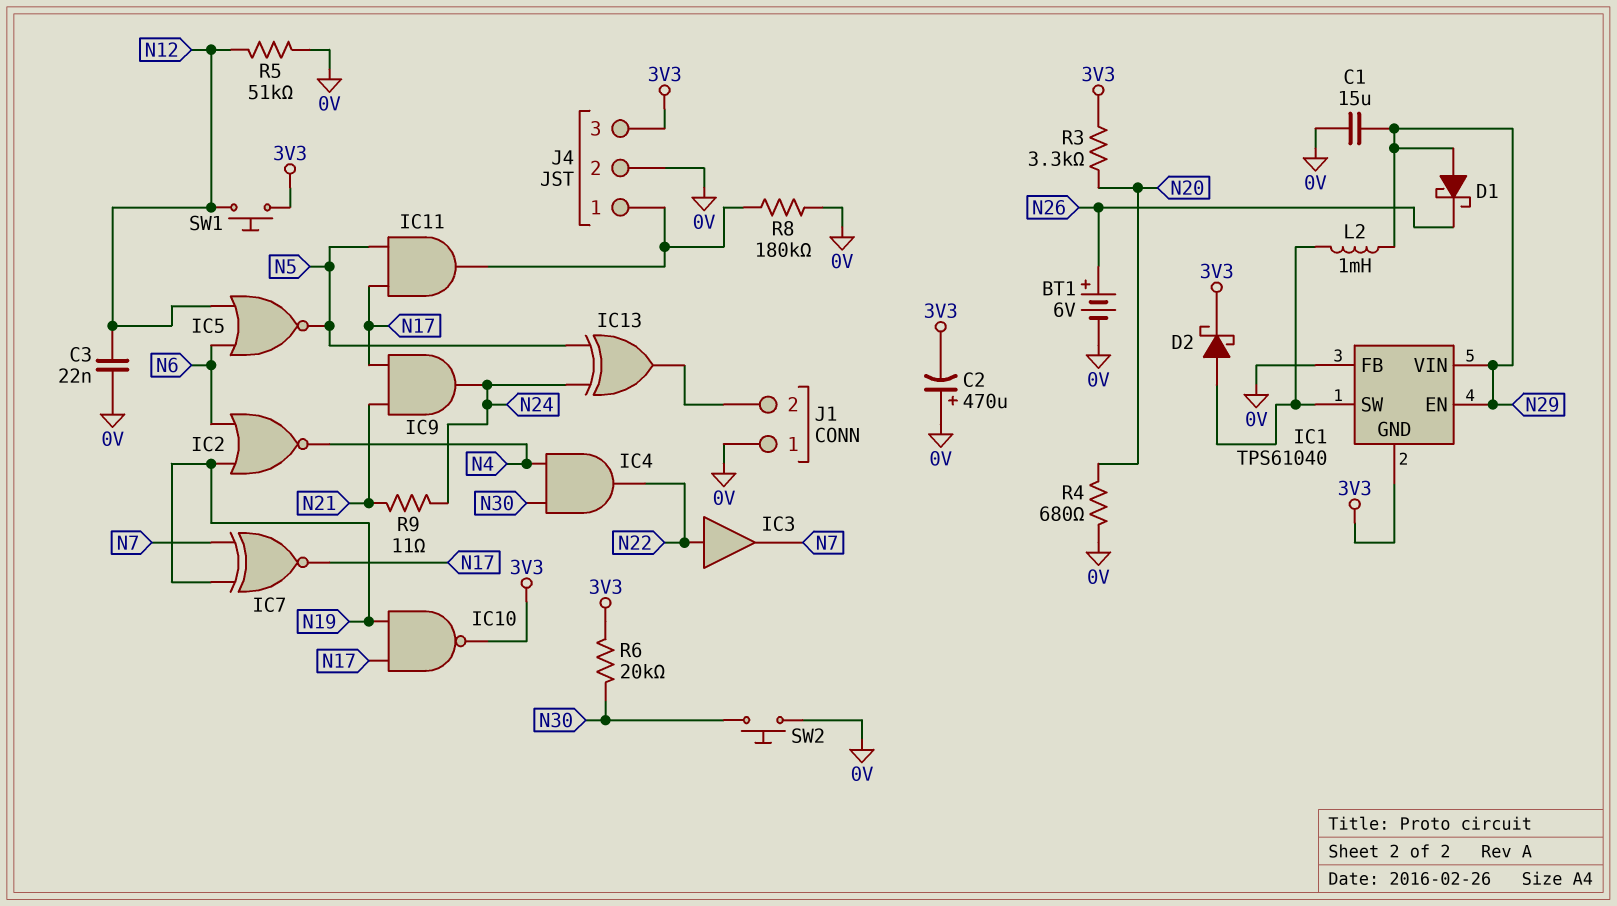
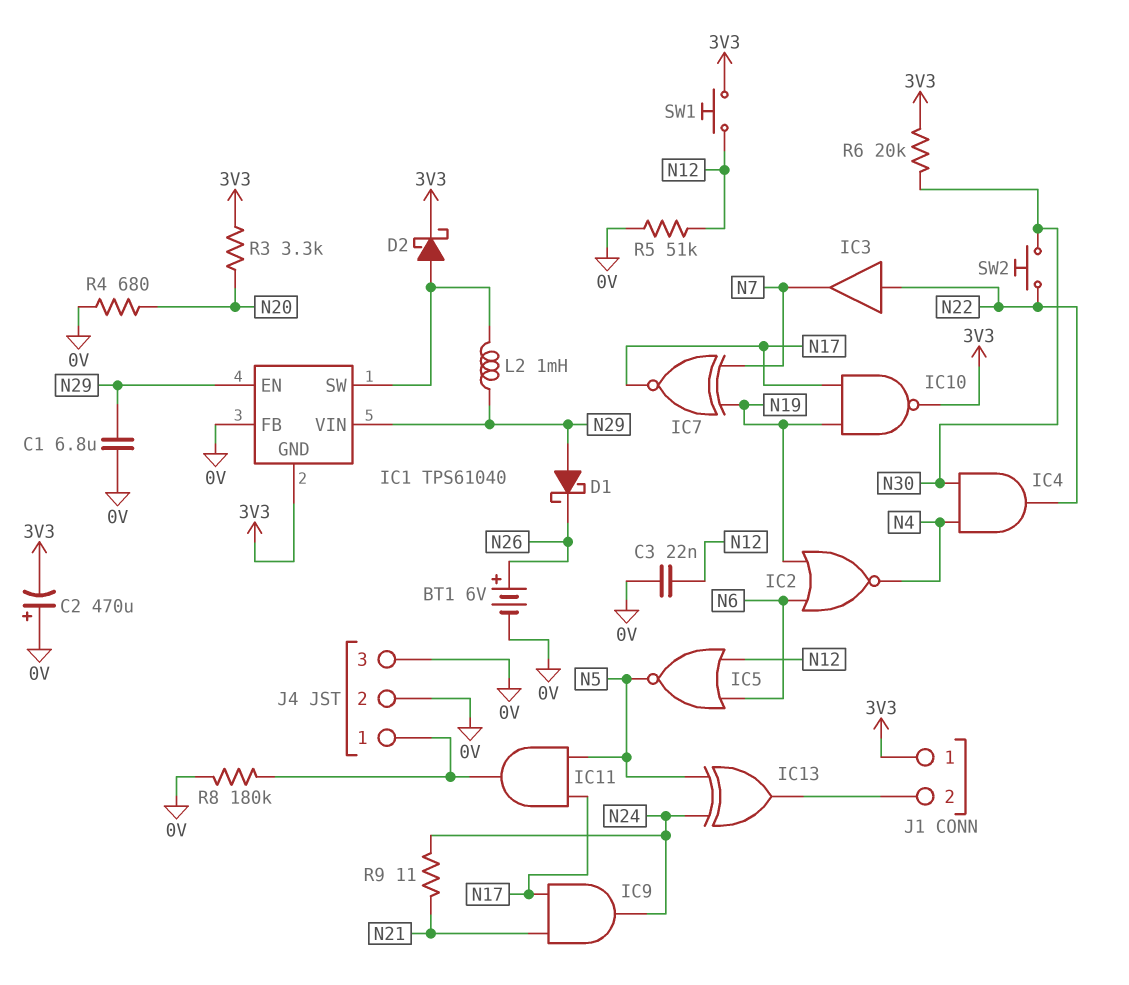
C1: 15uF (0V, N29) -> 6.8uF (0V, N29)
J1 pin 1: 0V -> 3V3
J4 pin 3: 3V3 -> 0V
SW2: button (0V, N30) -> button (N22, N30)

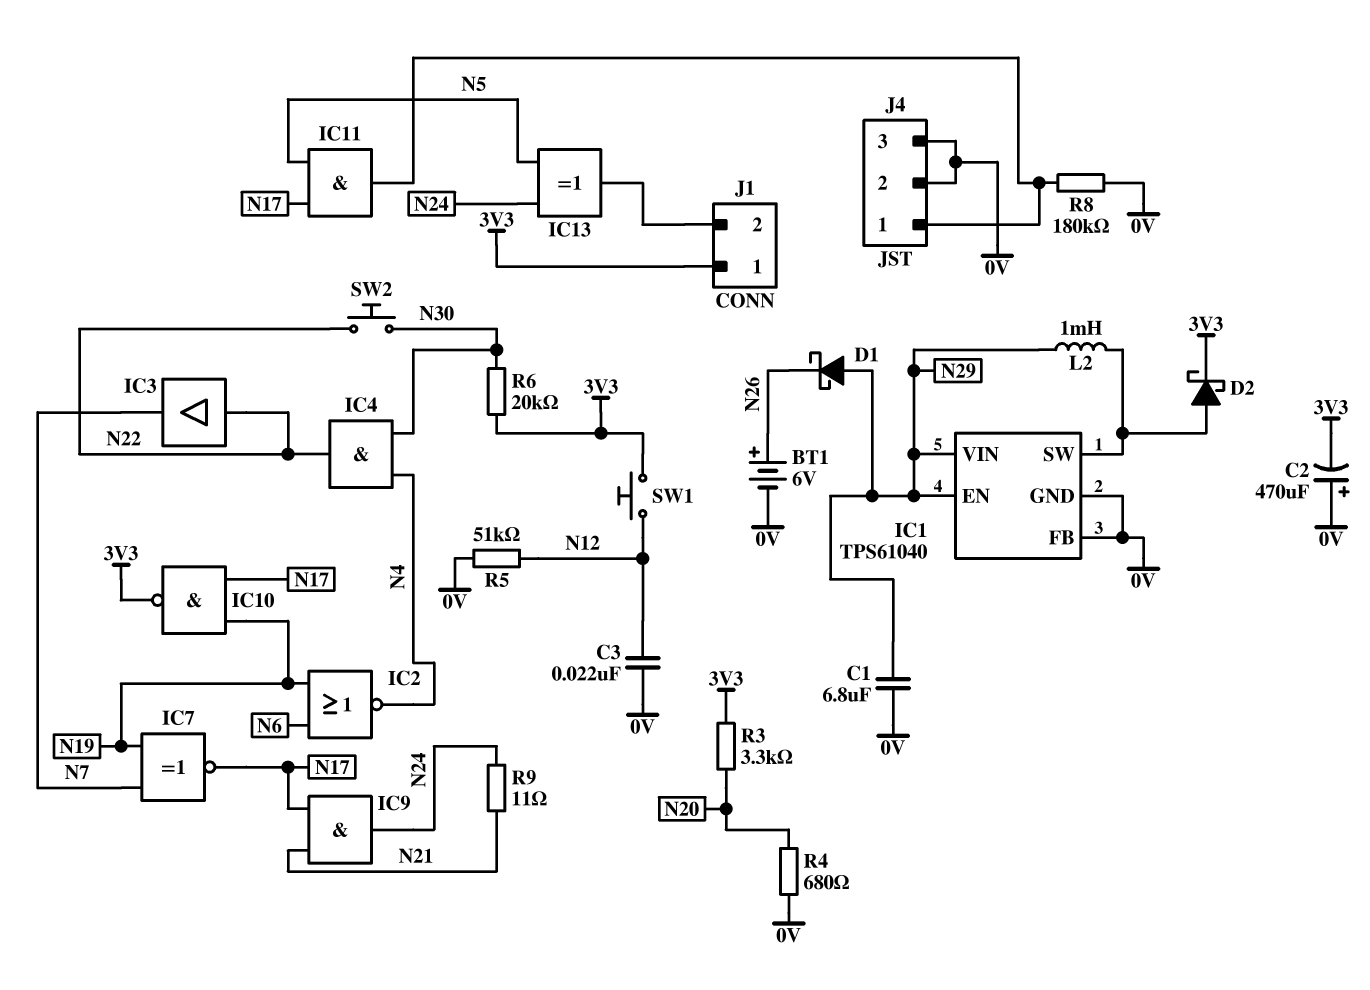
IC1 pin GND: 3V3 -> 0V
IC5: NOR (in N6, in N12, out N5) -> none

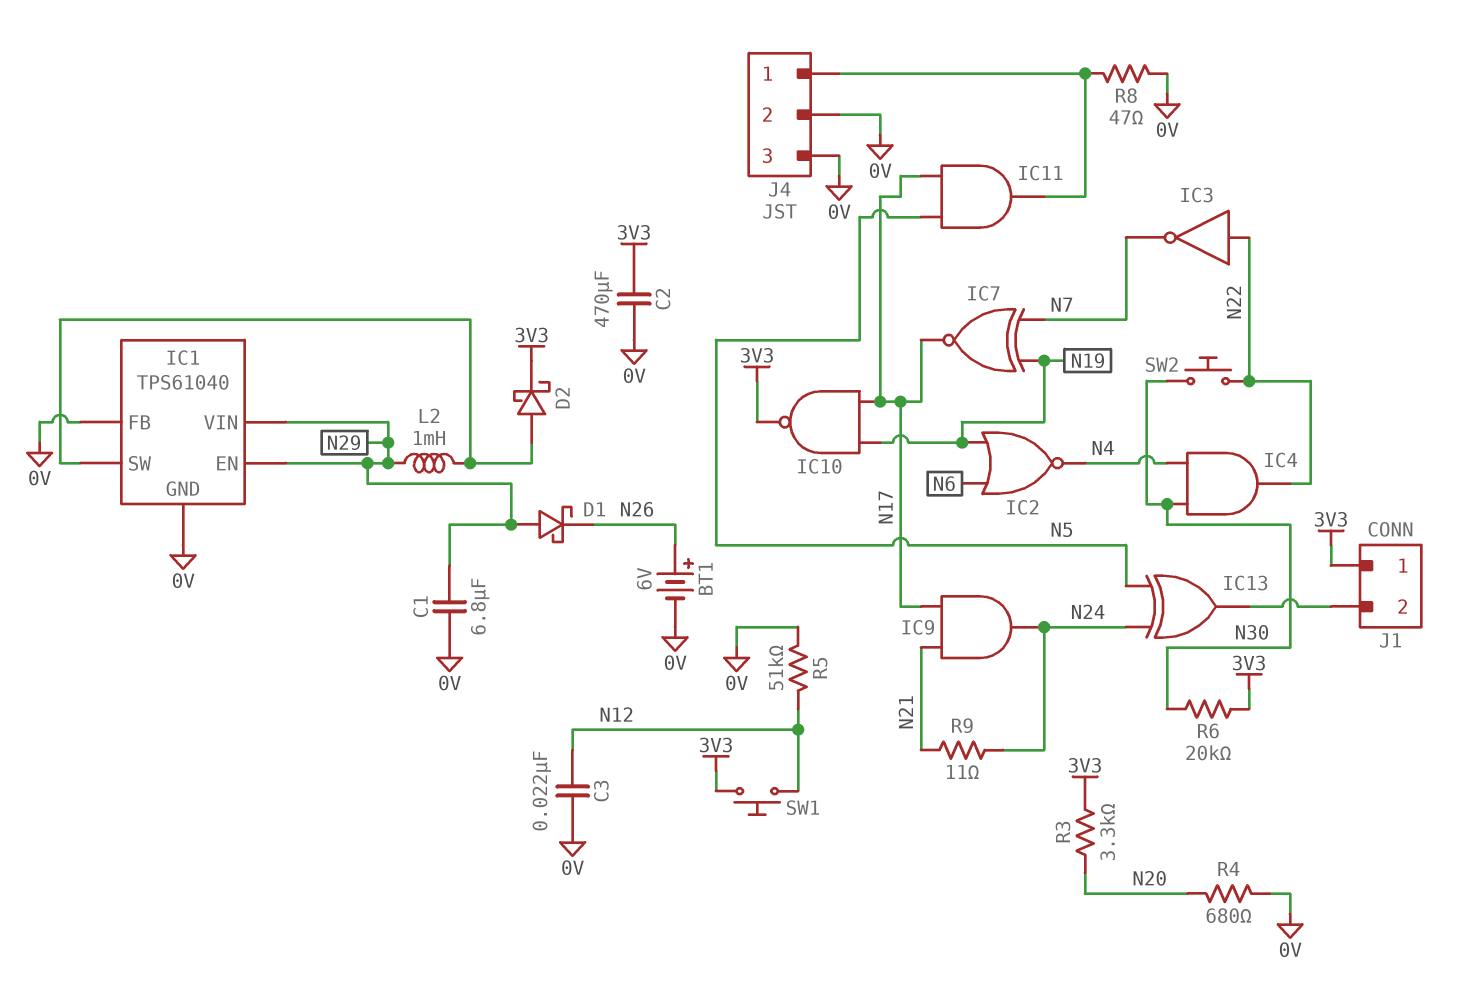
C2: 470uF (plus 0V, minus 3V3) -> 470uF (0V, 3V3)
IC3: buffer (in N22, out N7) -> NOT (in N22, out N7)
R8: 180k (0V, J4/1) -> 47 (0V, J4/1)

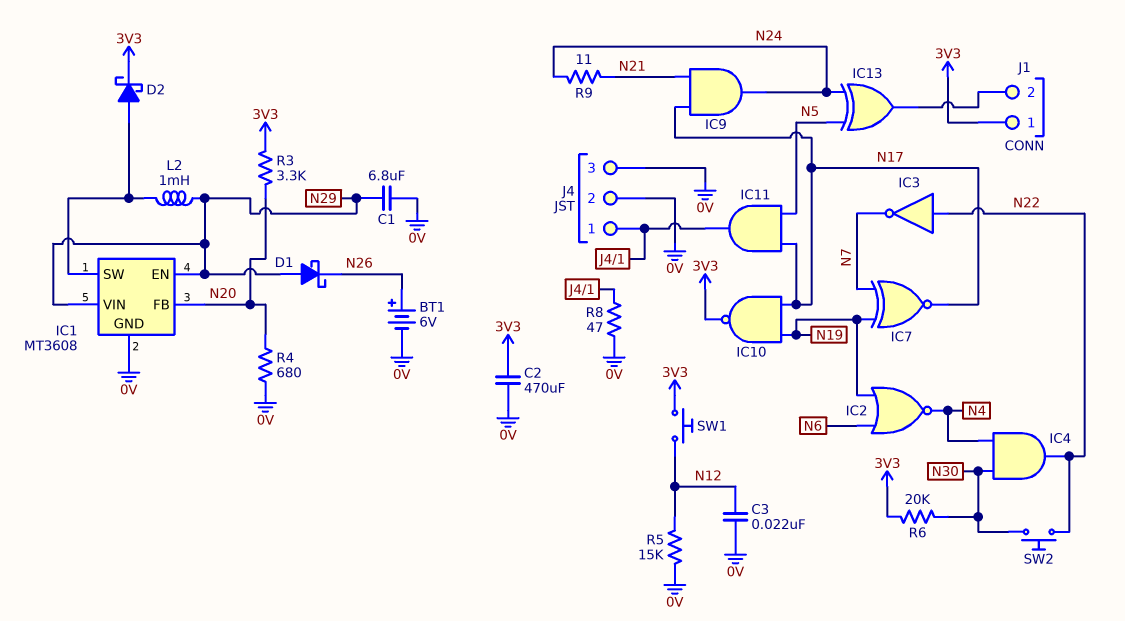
IC1: TPS61040 -> MT3608
IC1 pin FB: 0V -> N20
R5: 51k (0V, N12) -> 15k (0V, N12)

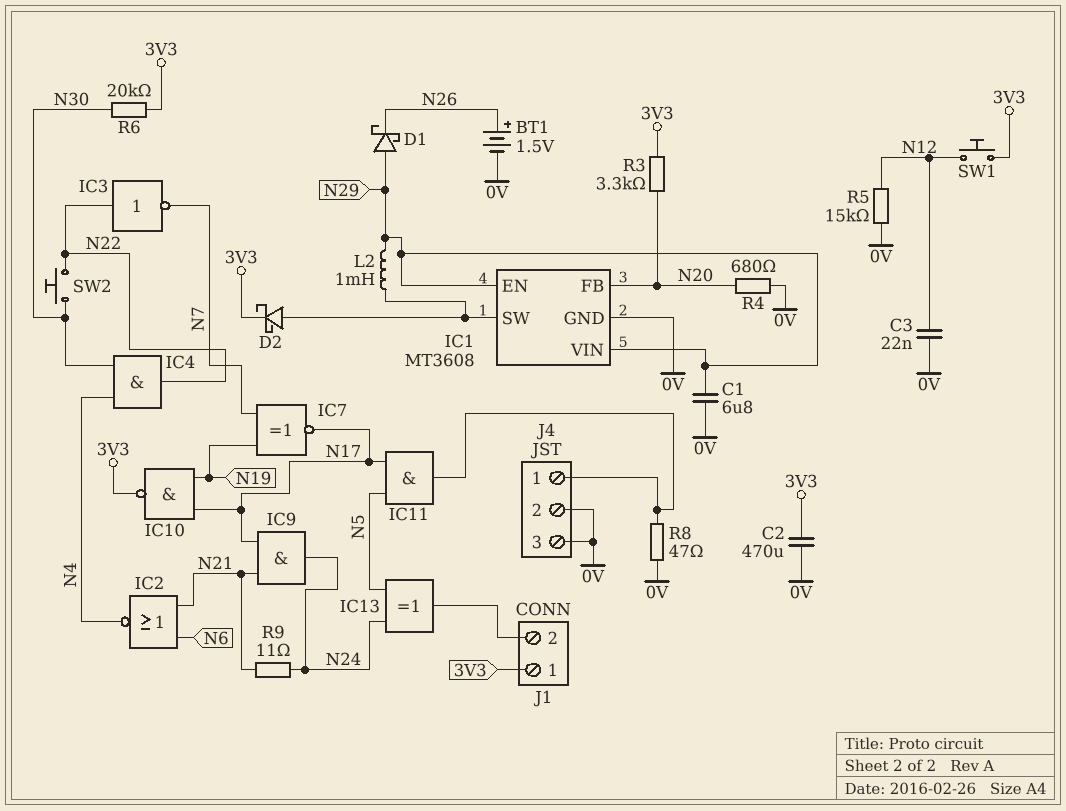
BT1: 6V (plus N26, minus 0V) -> 1.5V (plus N26, minus 0V)
IC2: NOR (in N6, in N19, out N4) -> NOR (in N6, in N21, out N4)

